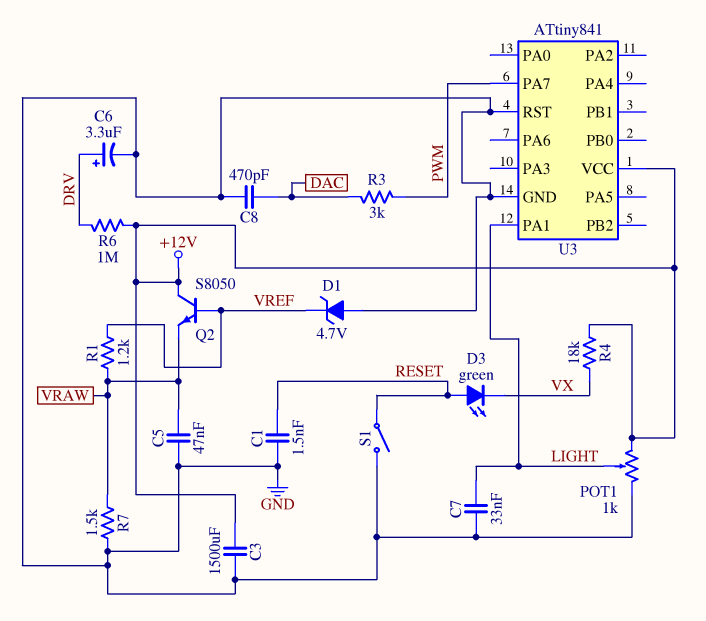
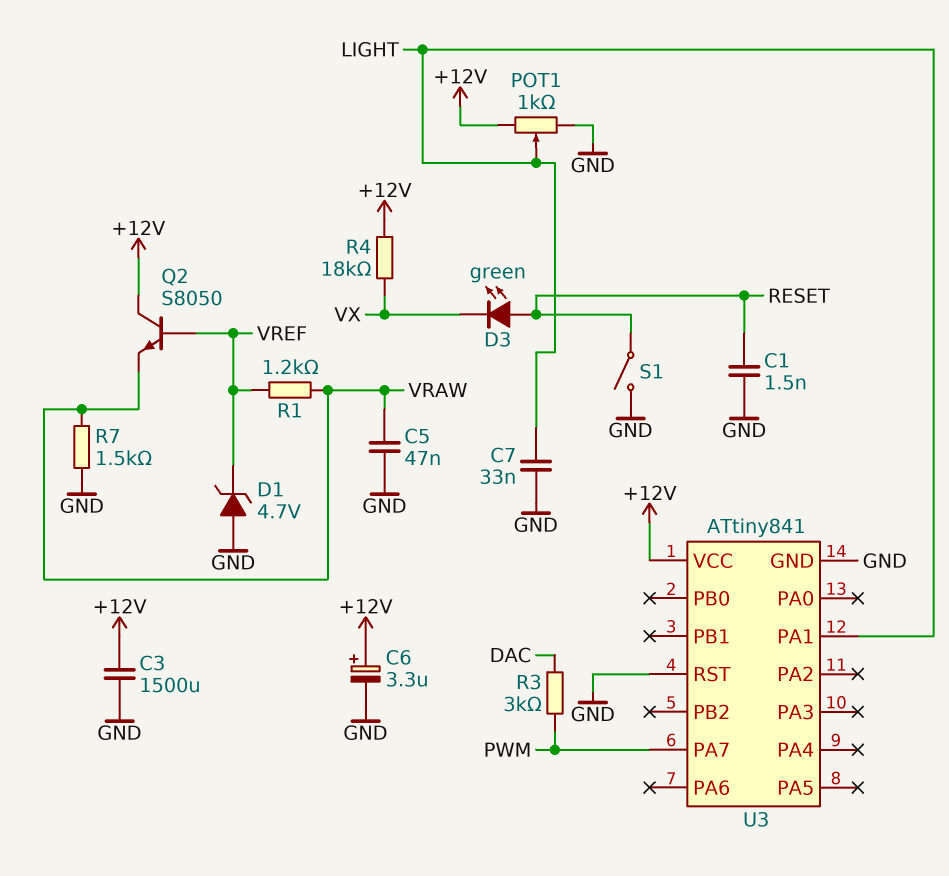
C6: 3.3uF (plus DRV, minus GND) -> 3.3uF (plus +12V, minus GND)
C8: 470pF (DAC, GND) -> none
R6: 1M (+12V, DRV) -> none

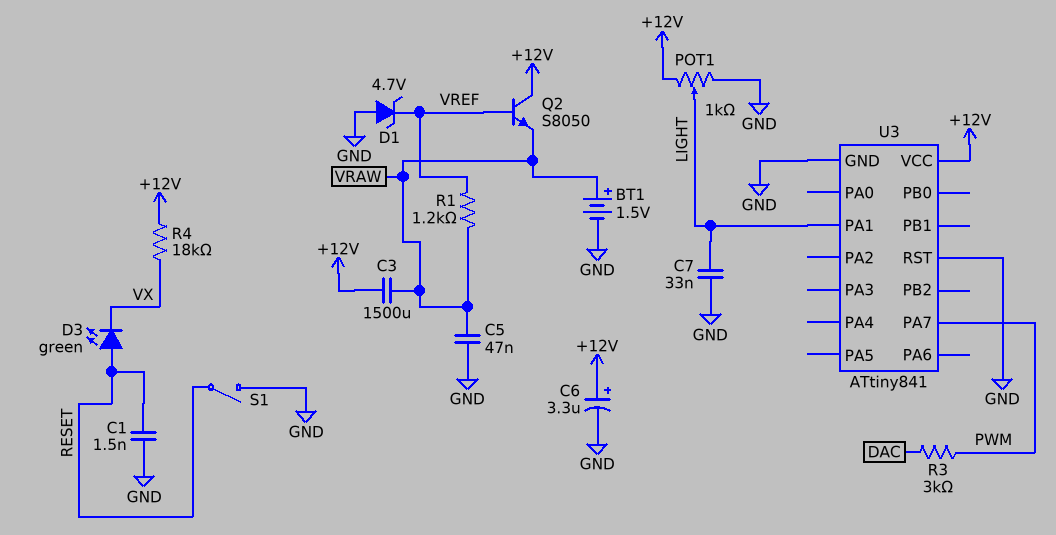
BT1: none -> 1.5V (plus VRAW, minus GND)
C3: 1500uF (+12V, GND) -> 1500uF (+12V, VRAW)
R7: 1.5k (GND, VRAW) -> none

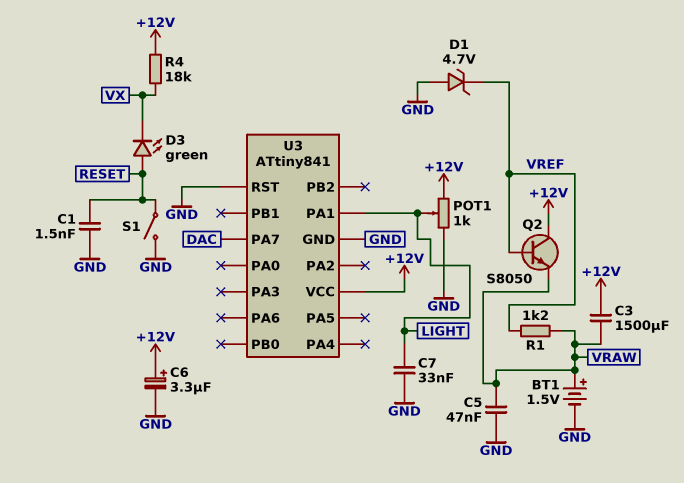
R3: 3k (DAC, PWM) -> none
U3 pin PA7: PWM -> DAC

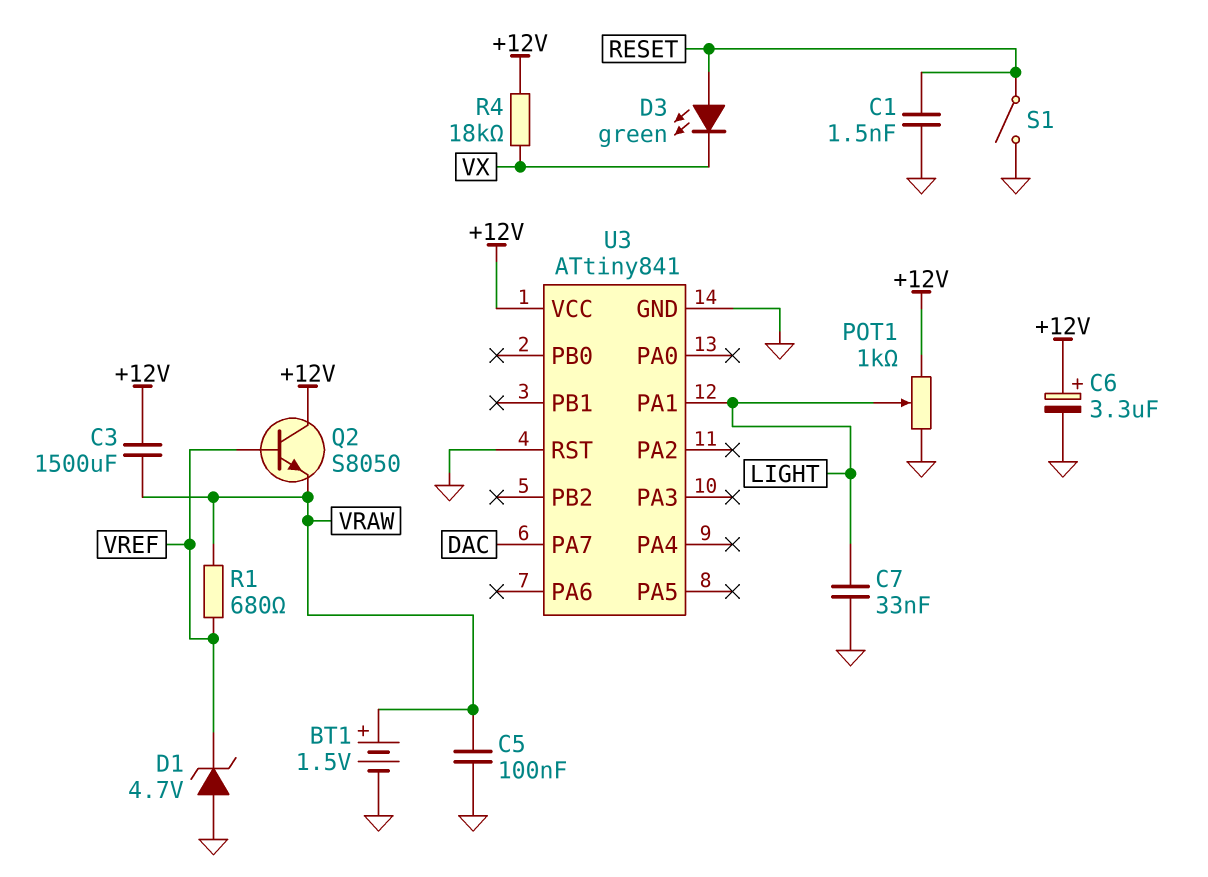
C5: 47nF (GND, VRAW) -> 100nF (GND, VRAW)
R1: 1.2k (VRAW, VREF) -> 680 (VRAW, VREF)

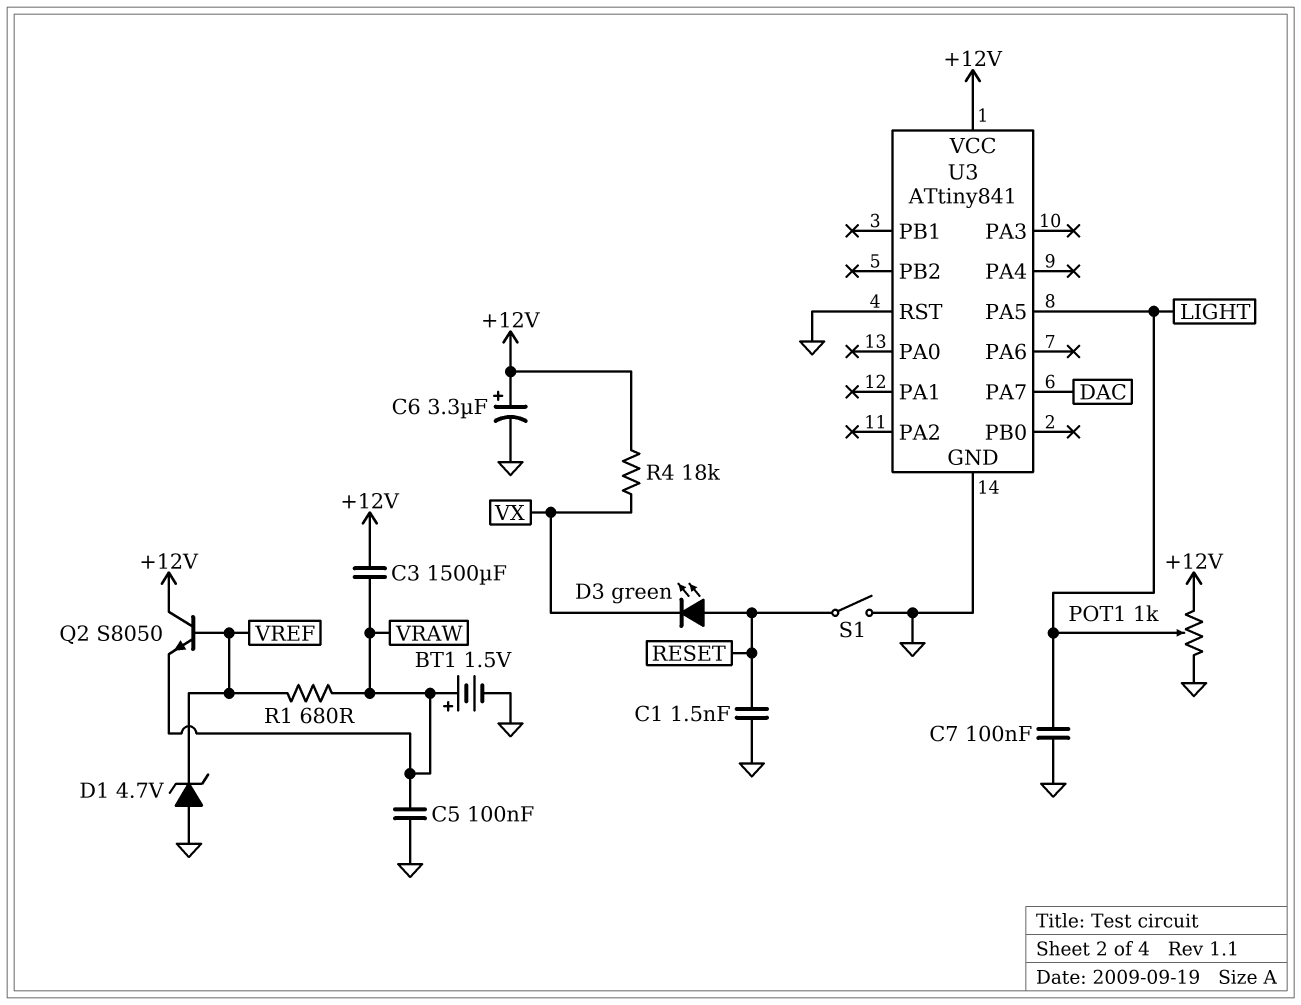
C7: 33nF (GND, LIGHT) -> 100nF (GND, LIGHT)
U3 pin PA1: LIGHT -> none
U3 pin PA5: none -> LIGHT

